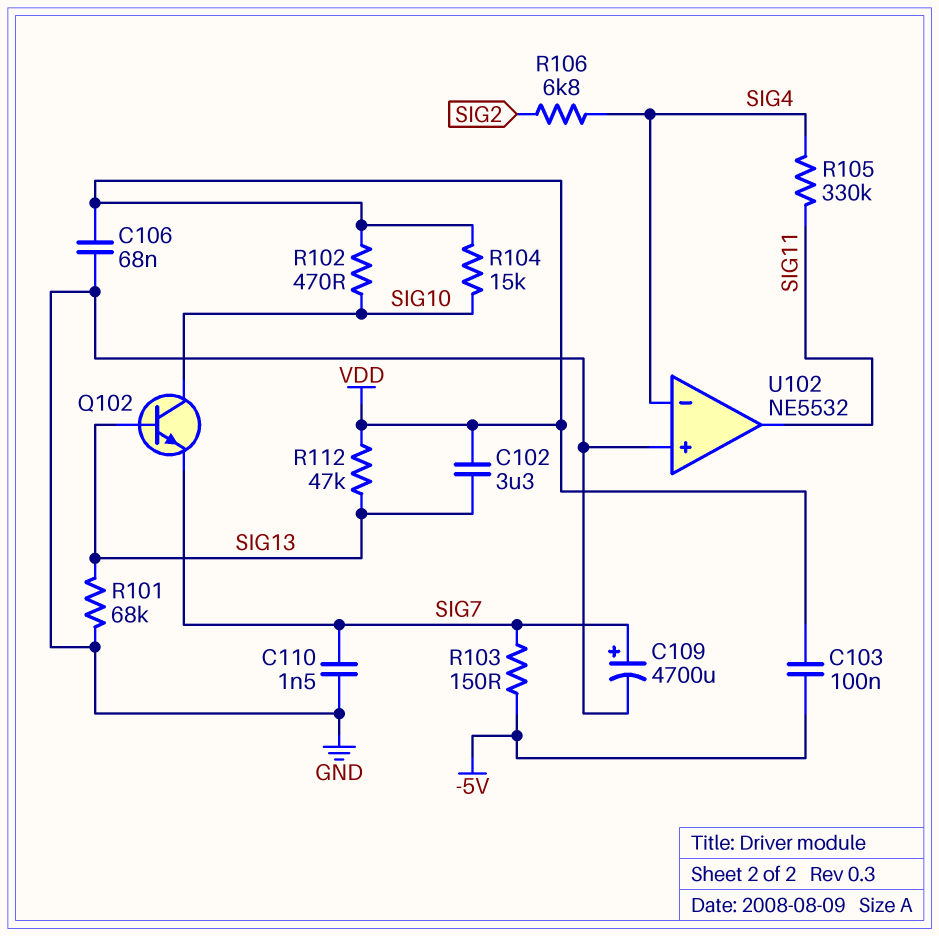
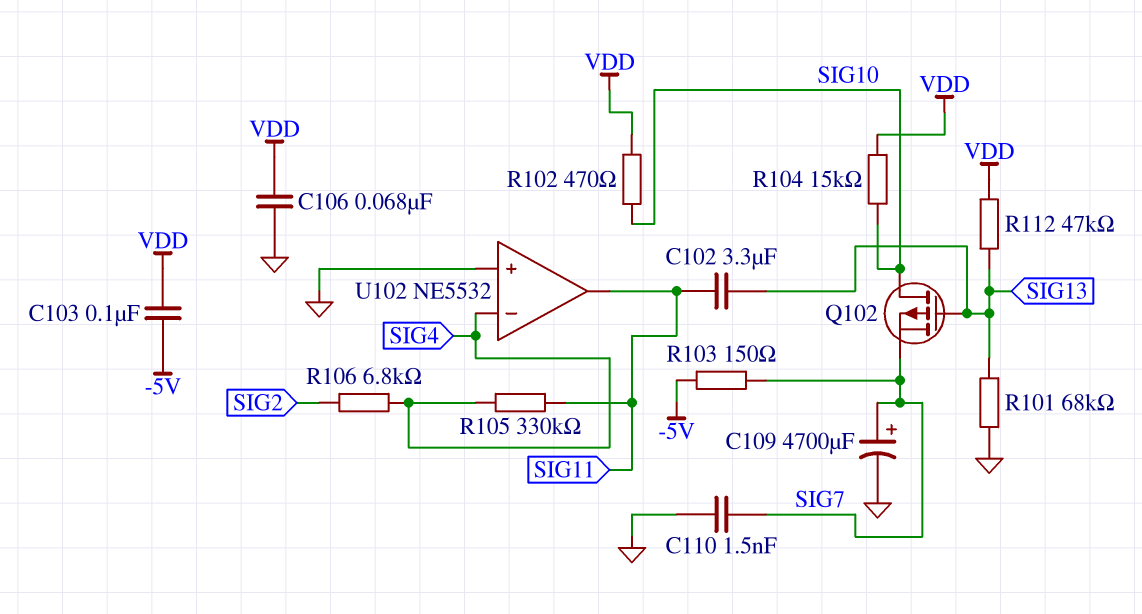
C102: 3.3uF (SIG13, VDD) -> 3.3uF (SIG11, SIG13)
Q102: NPN (B SIG13, C SIG10, E SIG7) -> PMOS (G SIG13, D SIG10, S SIG7)

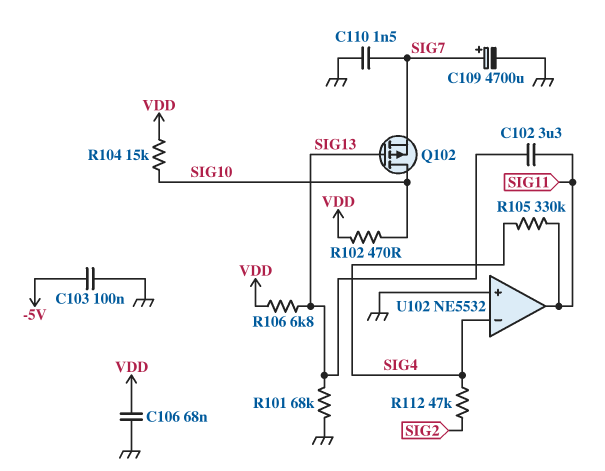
C103: 100nF (-5V, VDD) -> 100nF (-5V, GND)
R103: 150 (-5V, SIG7) -> none
R106: 6.8k (SIG2, SIG4) -> 6.8k (SIG13, VDD)
R112: 47k (SIG13, VDD) -> 47k (SIG2, SIG4)

